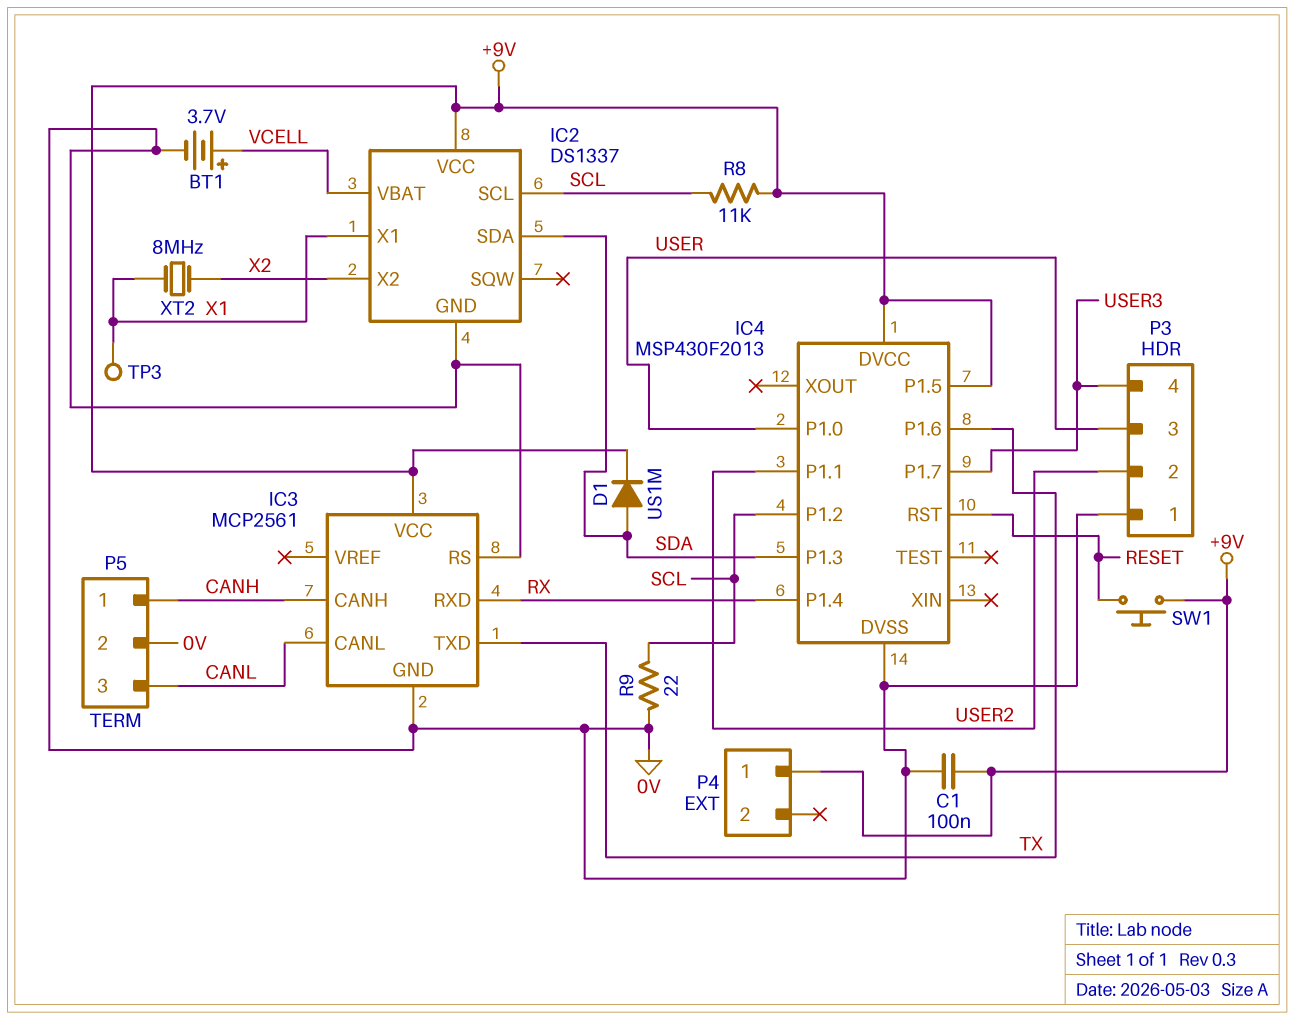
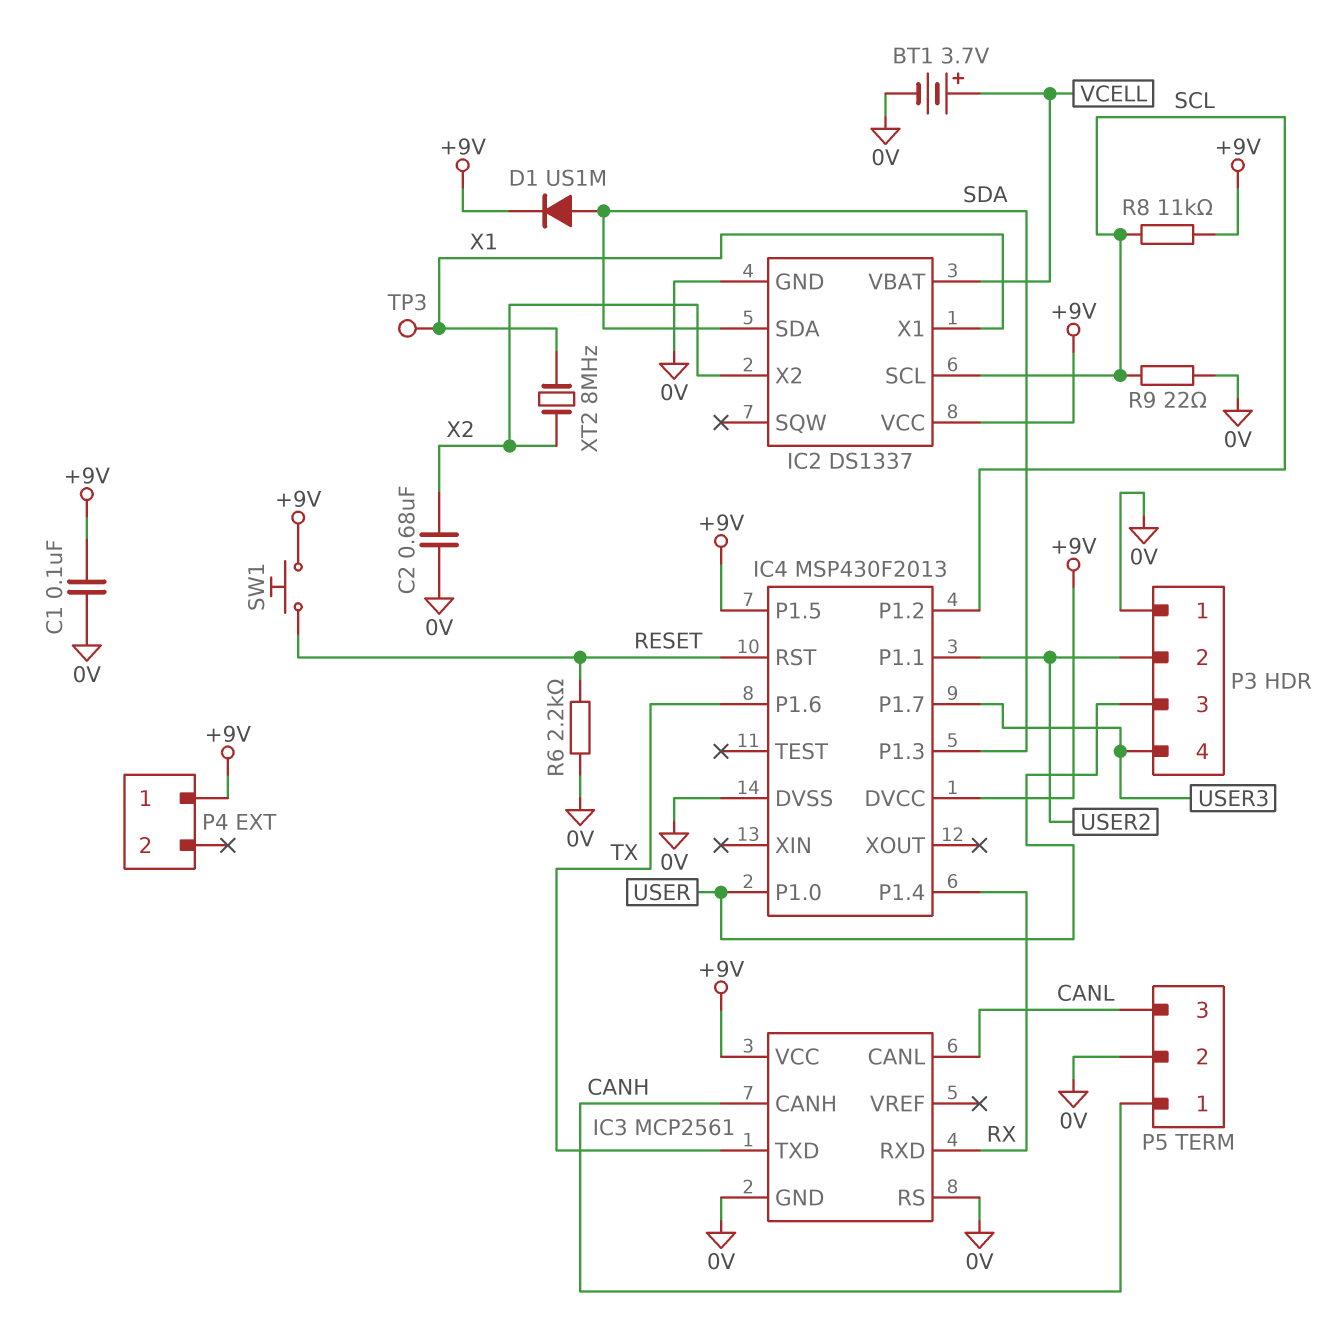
C2: none -> 680nF (0V, X2)
R6: none -> 2.2k (0V, RESET)

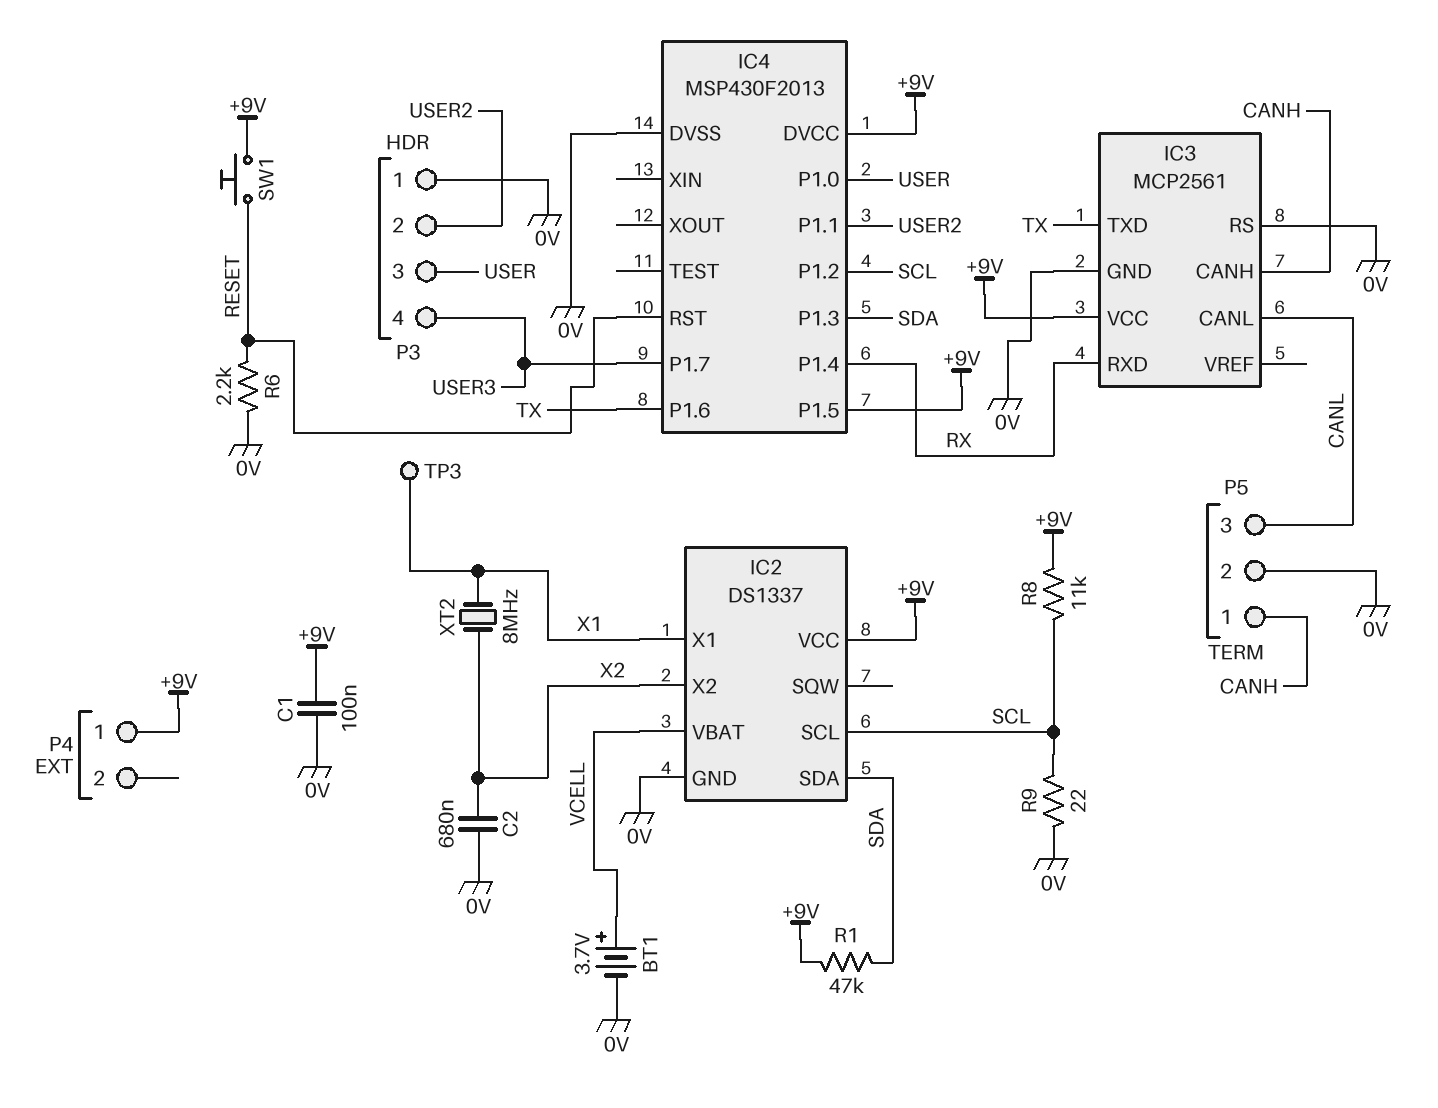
D1: diode US1M (A SDA, K +9V) -> none
R1: none -> 47k (+9V, SDA)

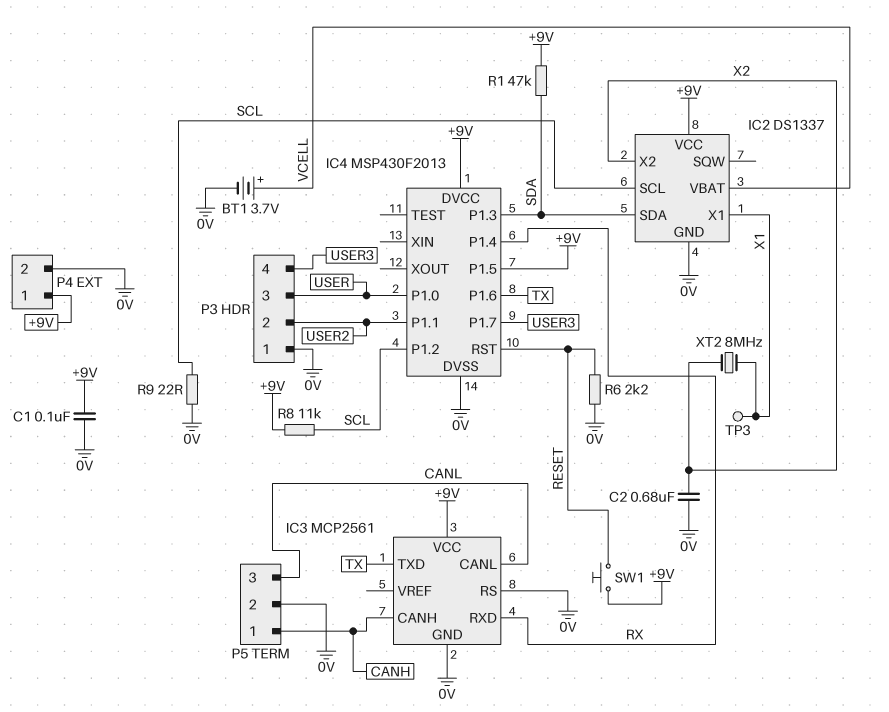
P4 pin 2: none -> 0V

